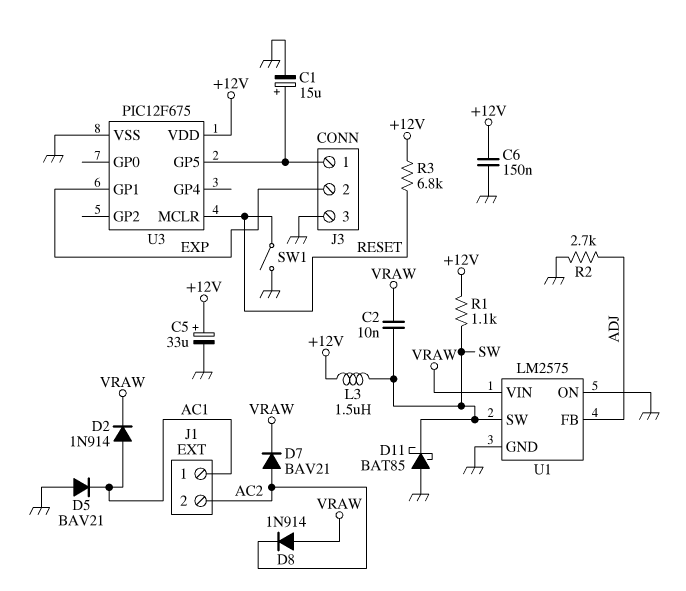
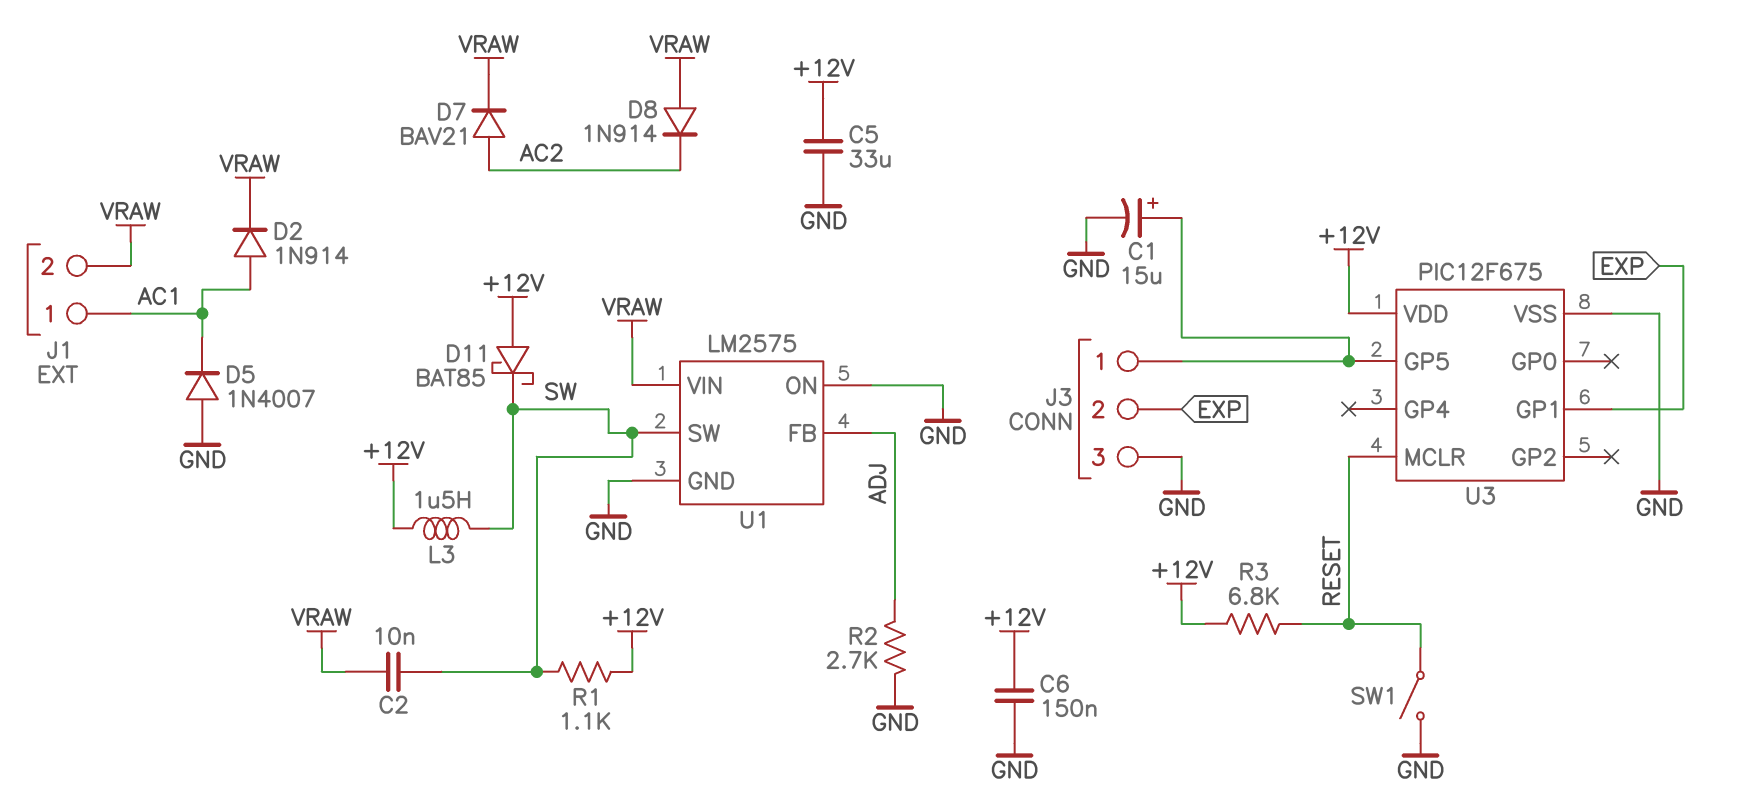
C5: 33uF (plus +12V, minus GND) -> 33uF (+12V, GND)
D5: diode BAV21 (A GND, K AC1) -> diode 1N4007 (A GND, K AC1)
D11: schottky BAT85 (A GND, K SW) -> schottky BAT85 (A +12V, K SW)
J1 pin 2: AC2 -> VRAW

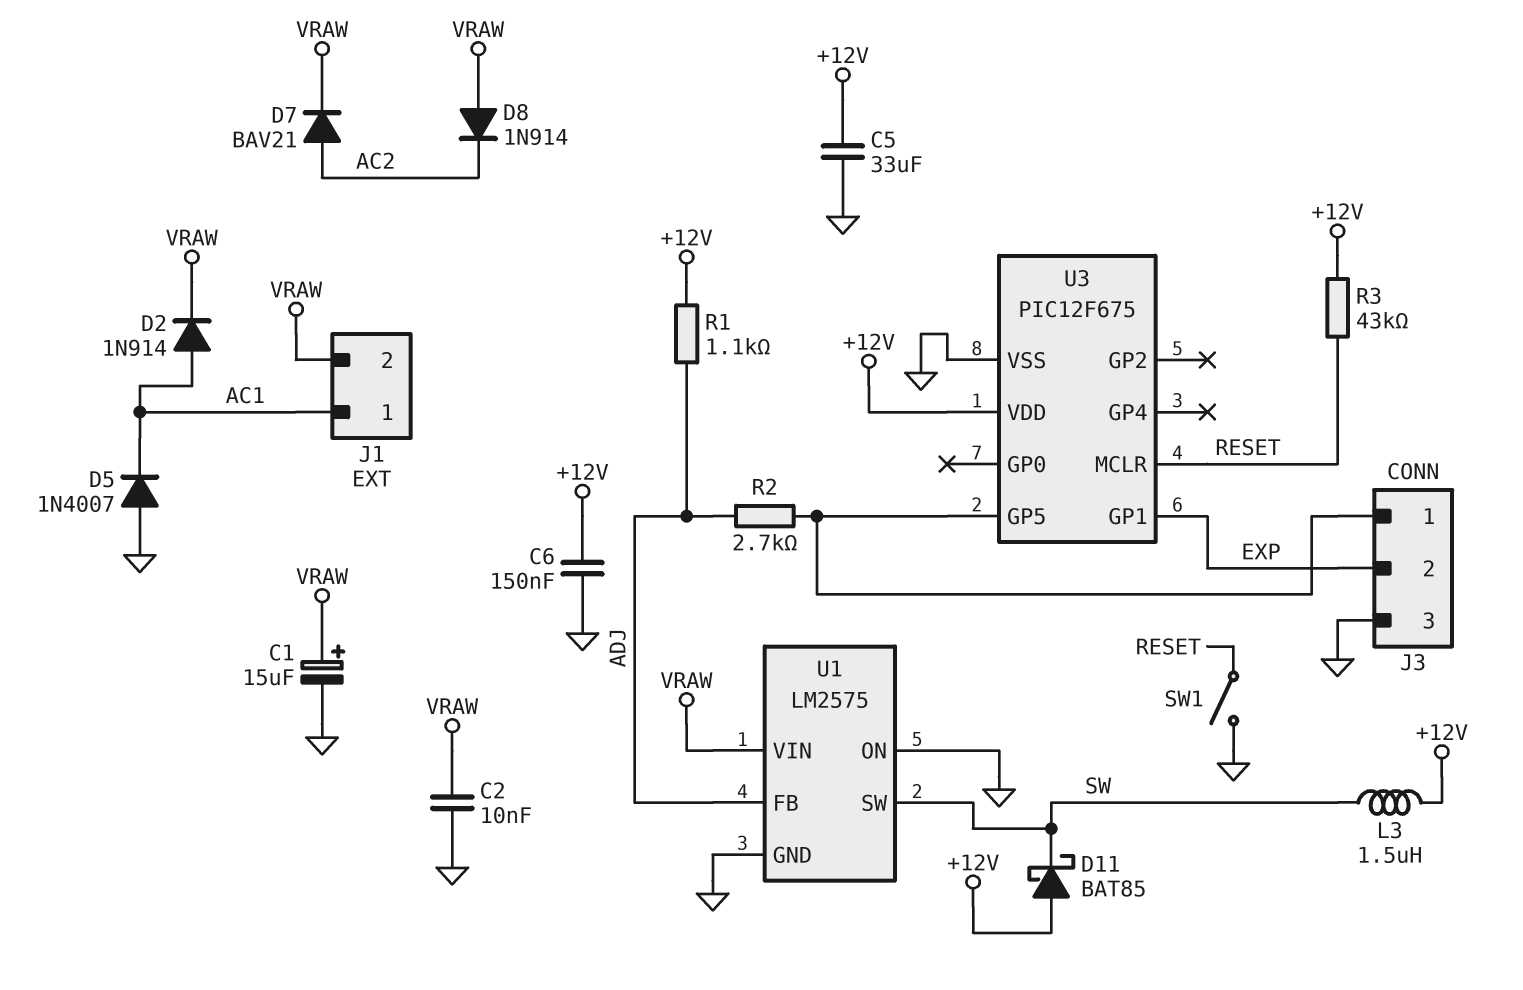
C1: 15uF (plus J3/1, minus GND) -> 15uF (plus VRAW, minus GND)
C2: 10nF (SW, VRAW) -> 10nF (GND, VRAW)
R1: 1.1k (+12V, SW) -> 1.1k (+12V, ADJ)
R2: 2.7k (ADJ, GND) -> 2.7k (ADJ, J3/1)
R3: 6.8k (+12V, RESET) -> 43k (+12V, RESET)

